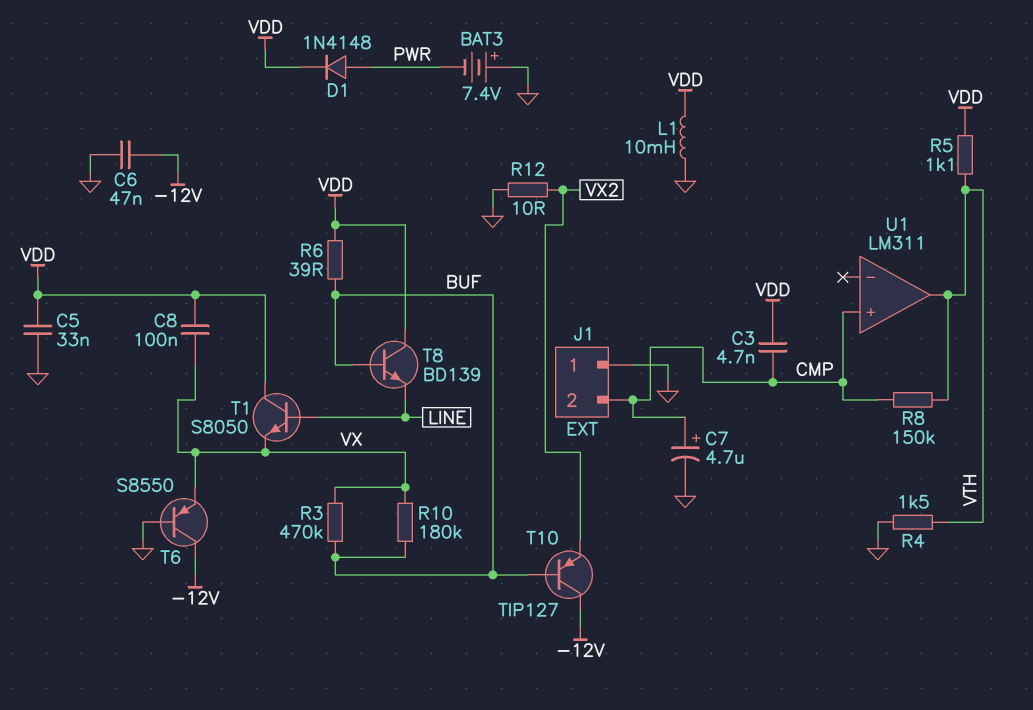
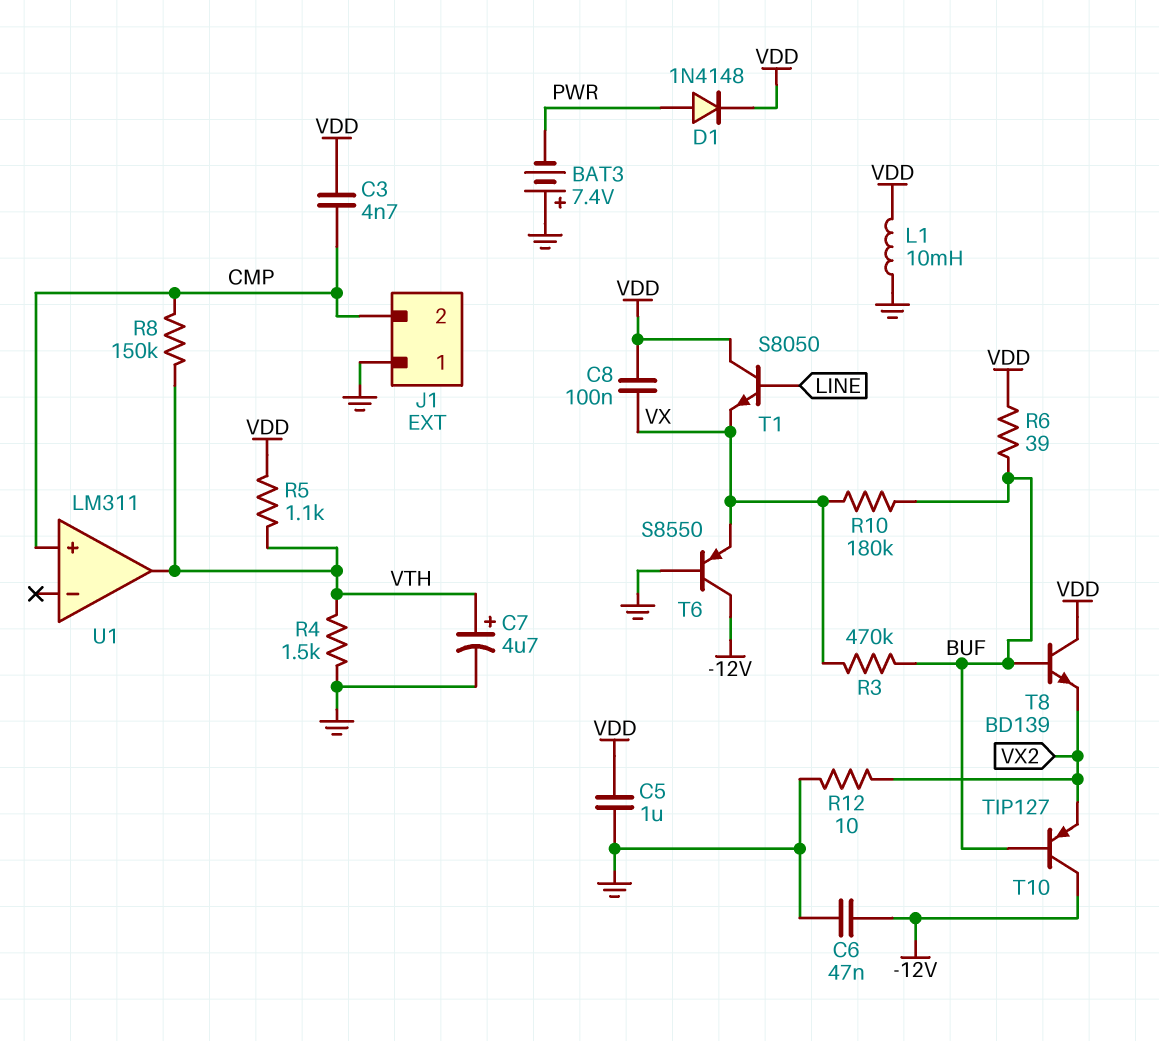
C5: 33nF (GND, VDD) -> 1uF (GND, VDD)
C7: 4.7uF (plus CMP, minus GND) -> 4.7uF (plus VTH, minus GND)
T8: NPN BD139 (B BUF, C VDD, E LINE) -> NPN BD139 (B BUF, C VDD, E VX2)

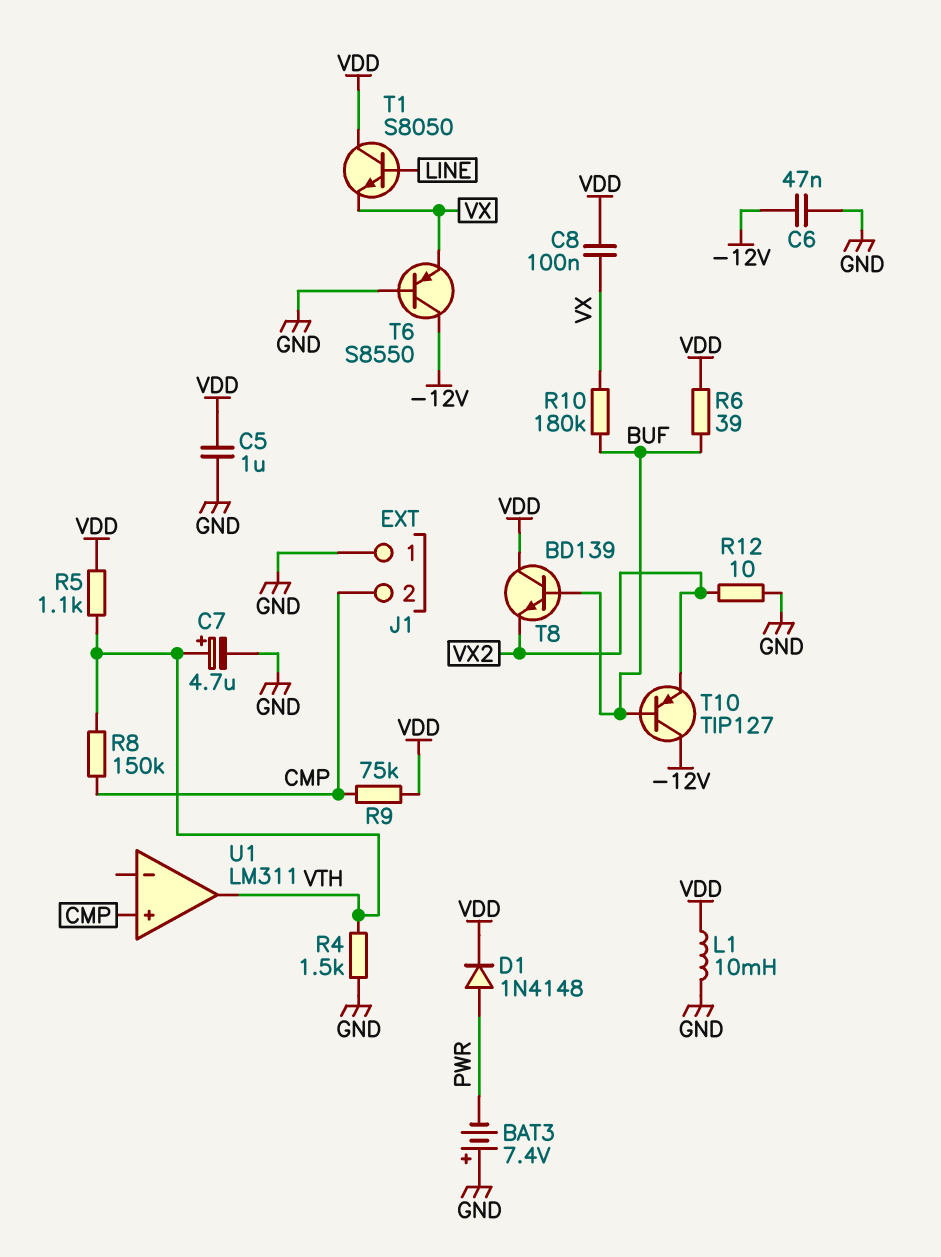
C3: 4.7nF (CMP, VDD) -> none
R3: 470k (BUF, VX) -> none
R9: none -> 75k (CMP, VDD)

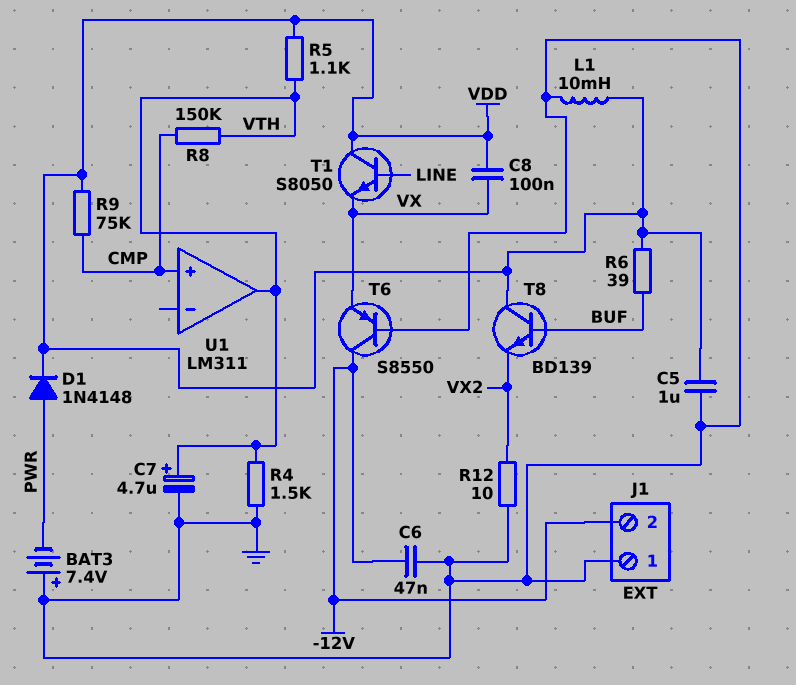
J1 pin 2: CMP -> -12V
R10: 180k (BUF, VX) -> none
T10: PNP TIP127 (B BUF, C -12V, E VX2) -> none

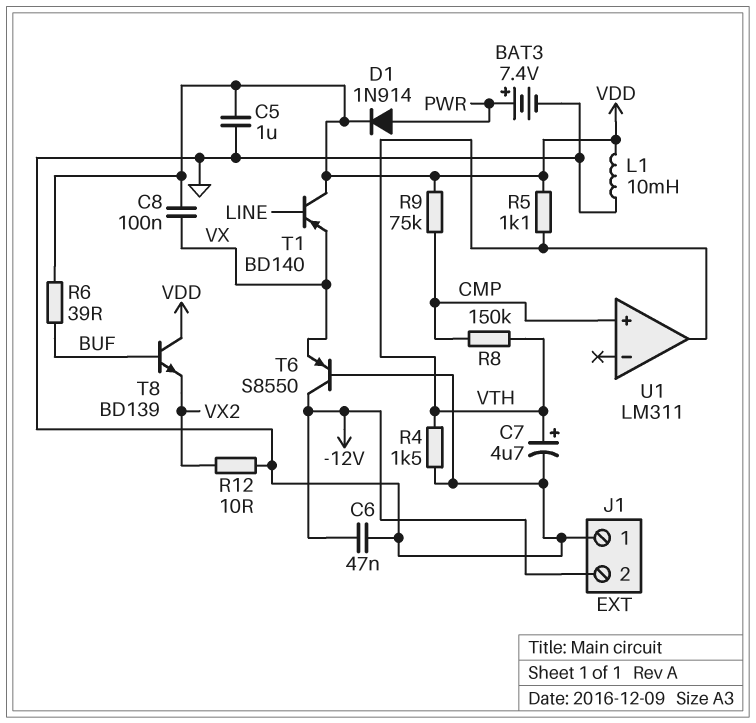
BAT3: 7.4V (plus GND, minus PWR) -> 7.4V (plus PWR, minus GND)
D1: diode 1N4148 (A PWR, K VDD) -> diode 1N914 (A PWR, K VDD)
T1: NPN S8050 (B LINE, C VDD, E VX) -> PNP BD140 (B LINE, C VDD, E VX)

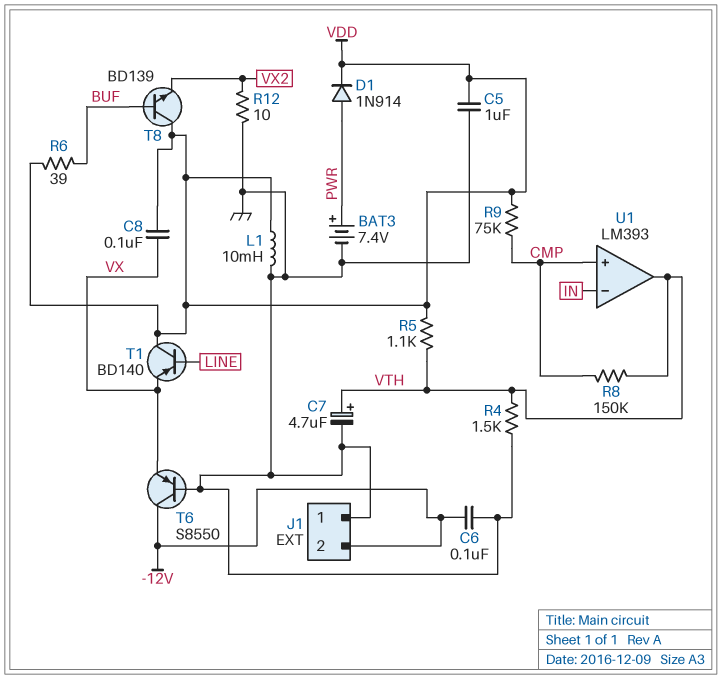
C6: 47nF (-12V, GND) -> 100nF (-12V, GND)
U1: LM311 -> LM393
U1 pin in-: none -> IN

